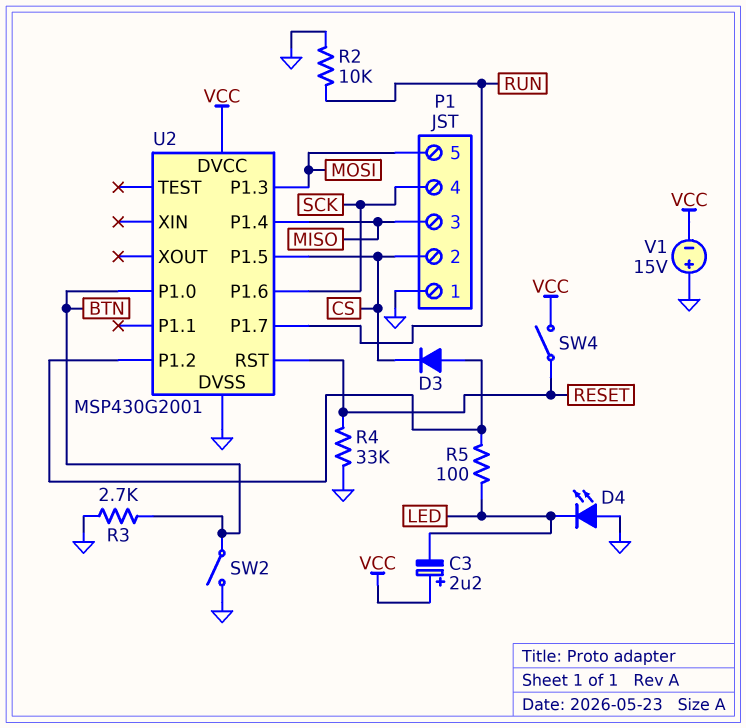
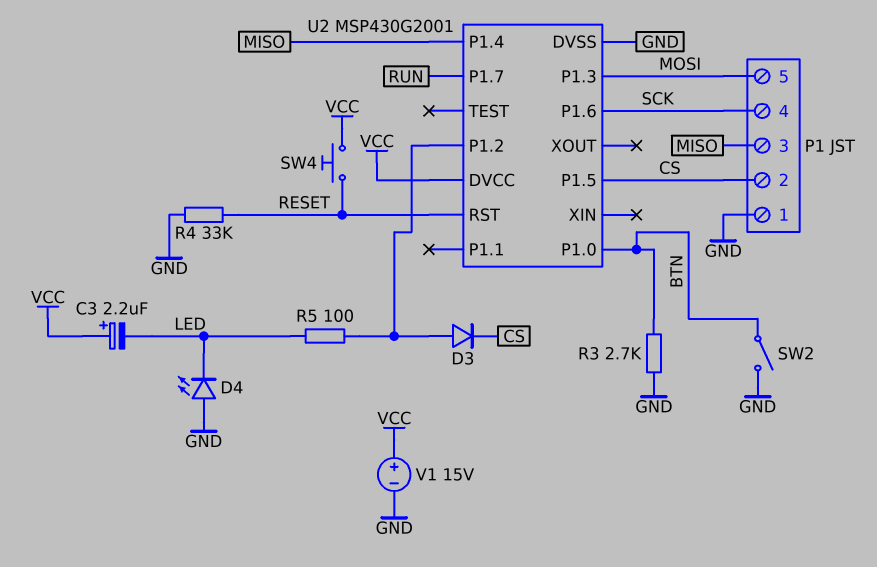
R2: 10k (GND, RUN) -> none
SW4: switch (RESET, VCC) -> button (RESET, VCC)
V1: 15V (plus GND, minus VCC) -> 15V (plus VCC, minus GND)

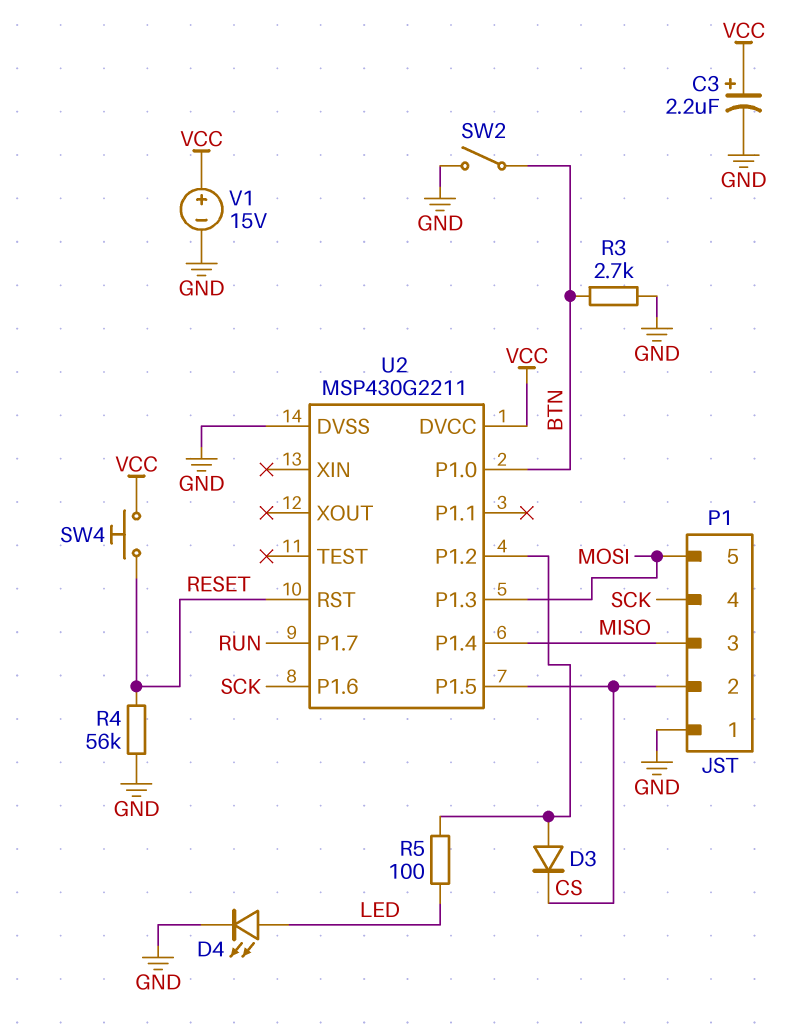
C3: 2.2uF (plus VCC, minus LED) -> 2.2uF (plus VCC, minus GND)
D4: LED (A GND, K LED) -> LED (A LED, K GND)
R4: 33k (GND, RESET) -> 56k (GND, RESET)
U2: MSP430G2001 -> MSP430G2211

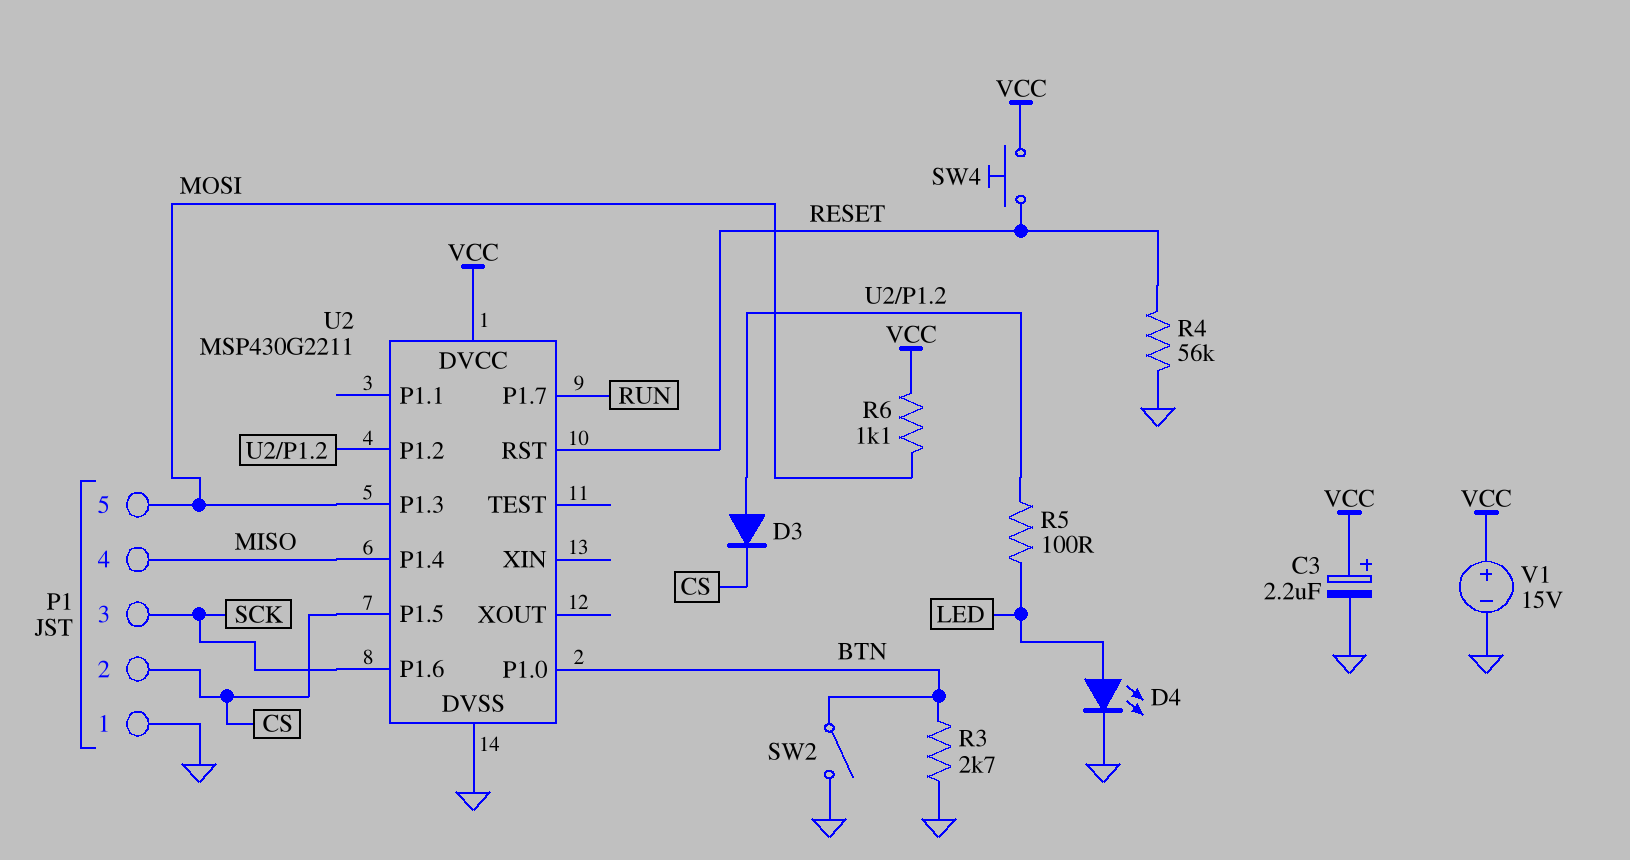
P1 pin 3: MISO -> SCK
P1 pin 4: SCK -> MISO
R6: none -> 1.1k (MOSI, VCC)

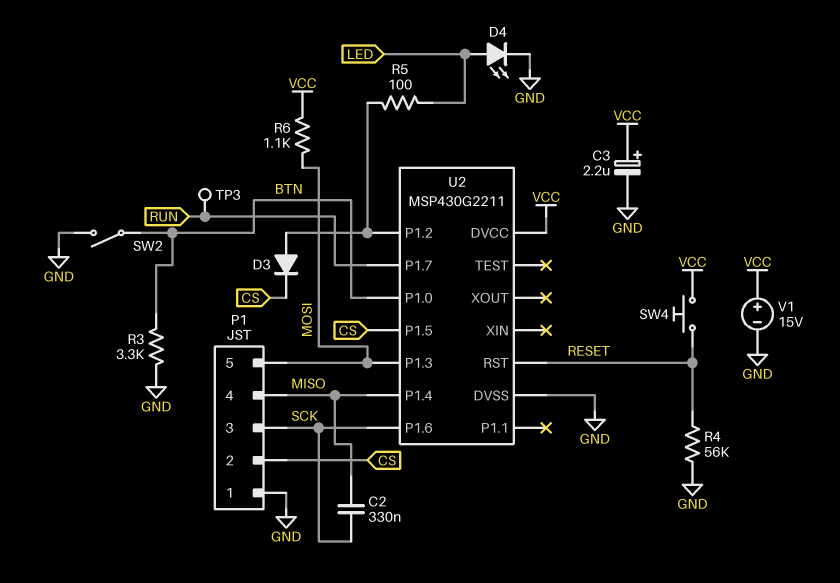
C2: none -> 330nF (MISO, SCK)
R3: 2.7k (BTN, GND) -> 3.3k (BTN, GND)
TP3: none -> test point (RUN)

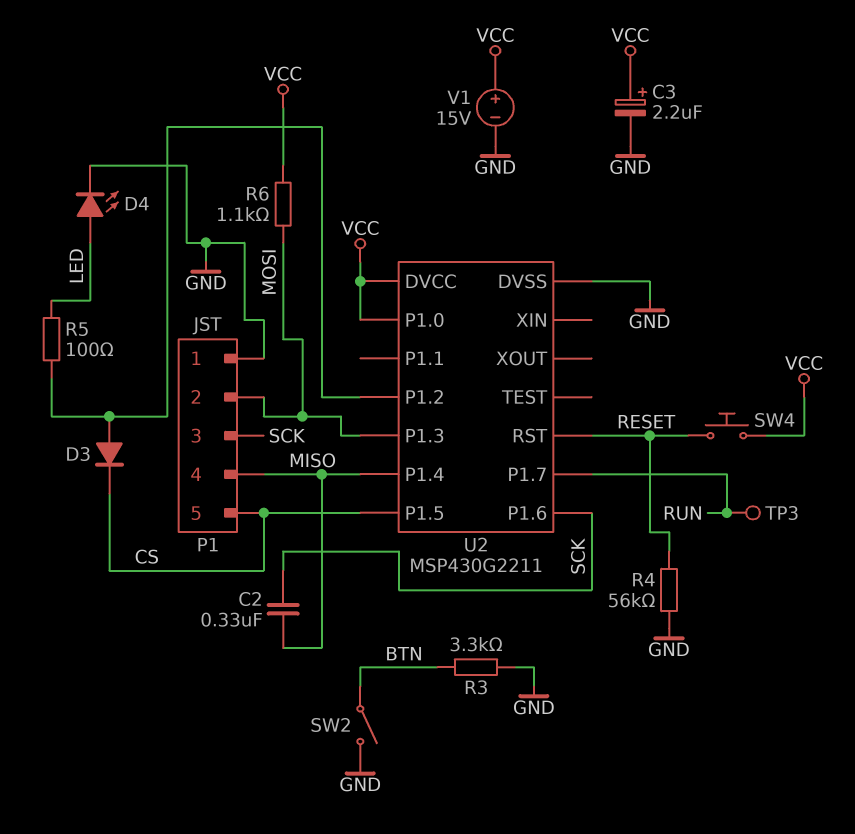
P1 pin 2: CS -> MOSI
P1 pin 5: MOSI -> CS
U2 pin P1.0: BTN -> VCC

